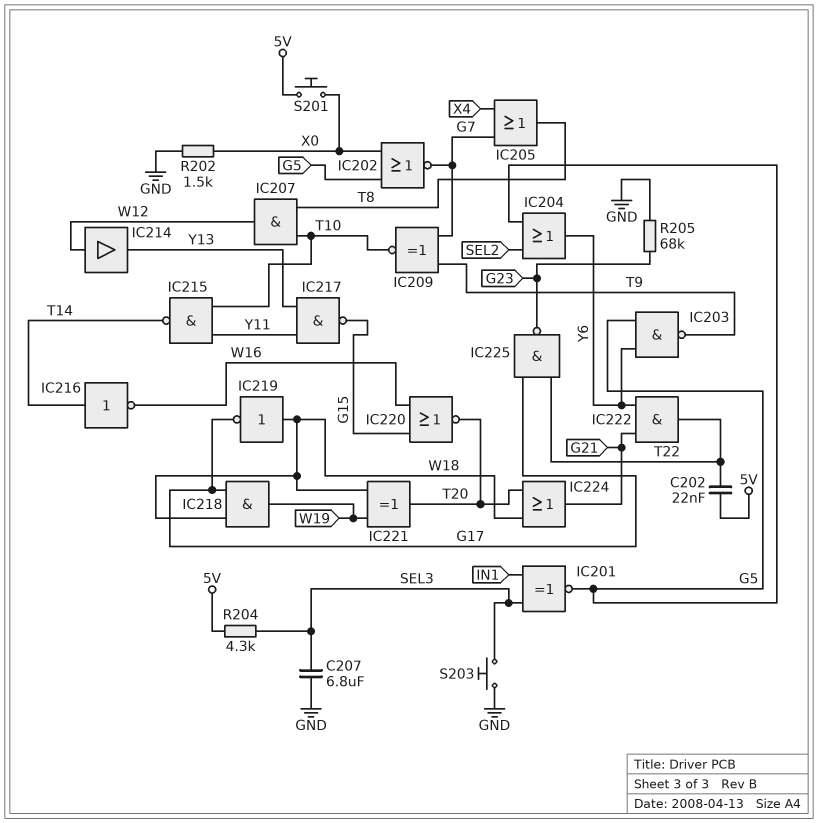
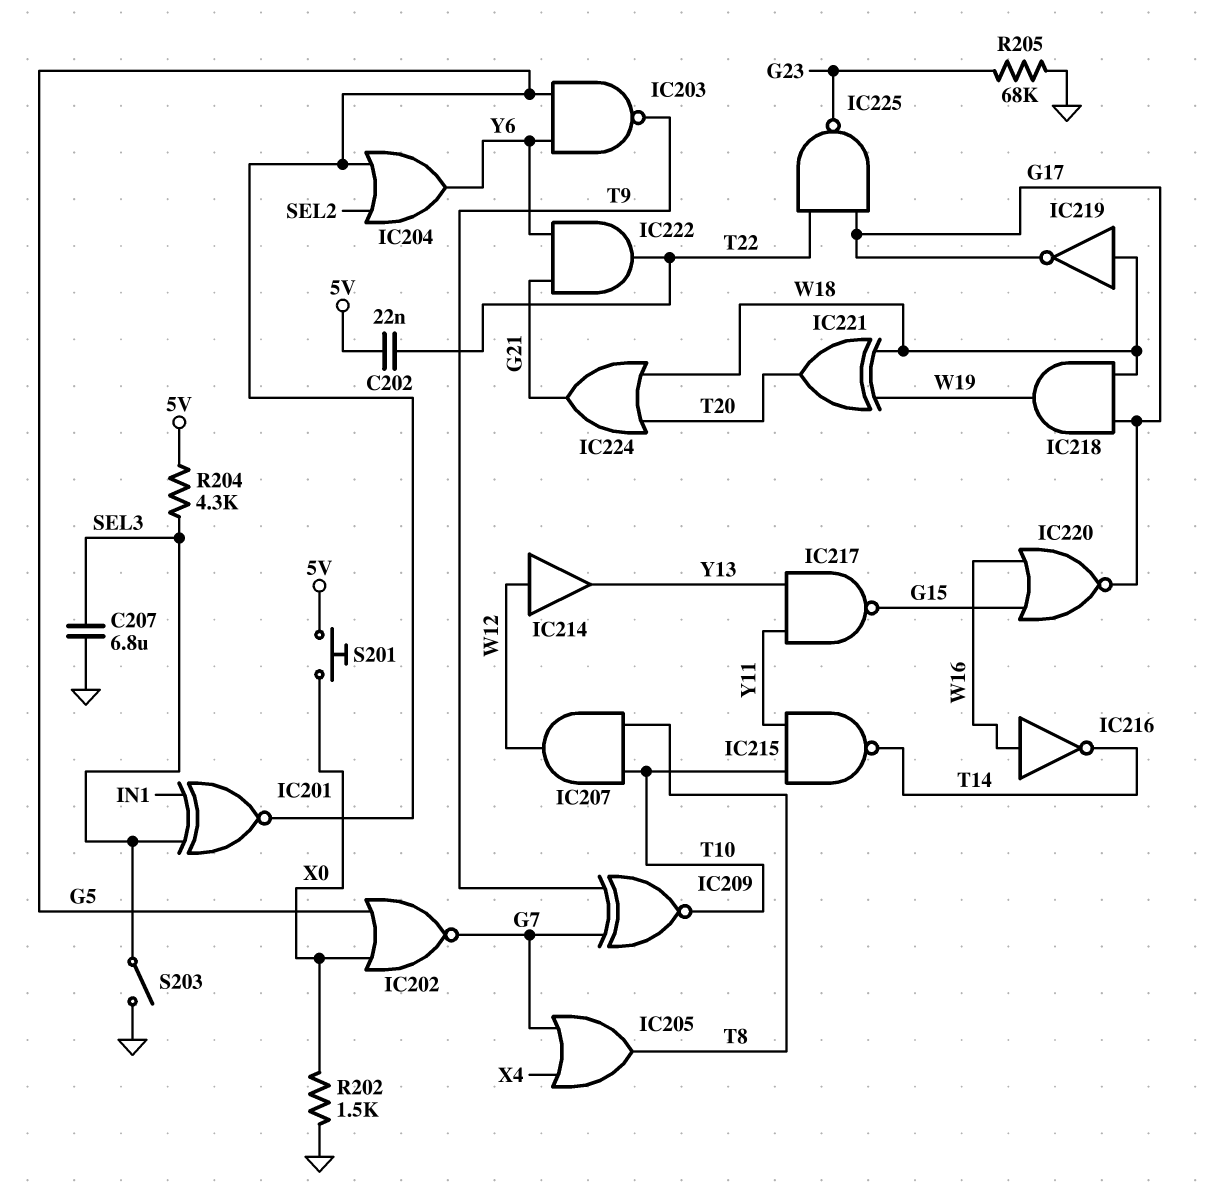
IC216: NOT (in T14, out W16) -> NOT (in W16, out T14)
IC220: NOR (in G15, in W16, out T20) -> NOR (in G15, in W16, out G17)
S203: button (GND, SEL3) -> switch (GND, SEL3)

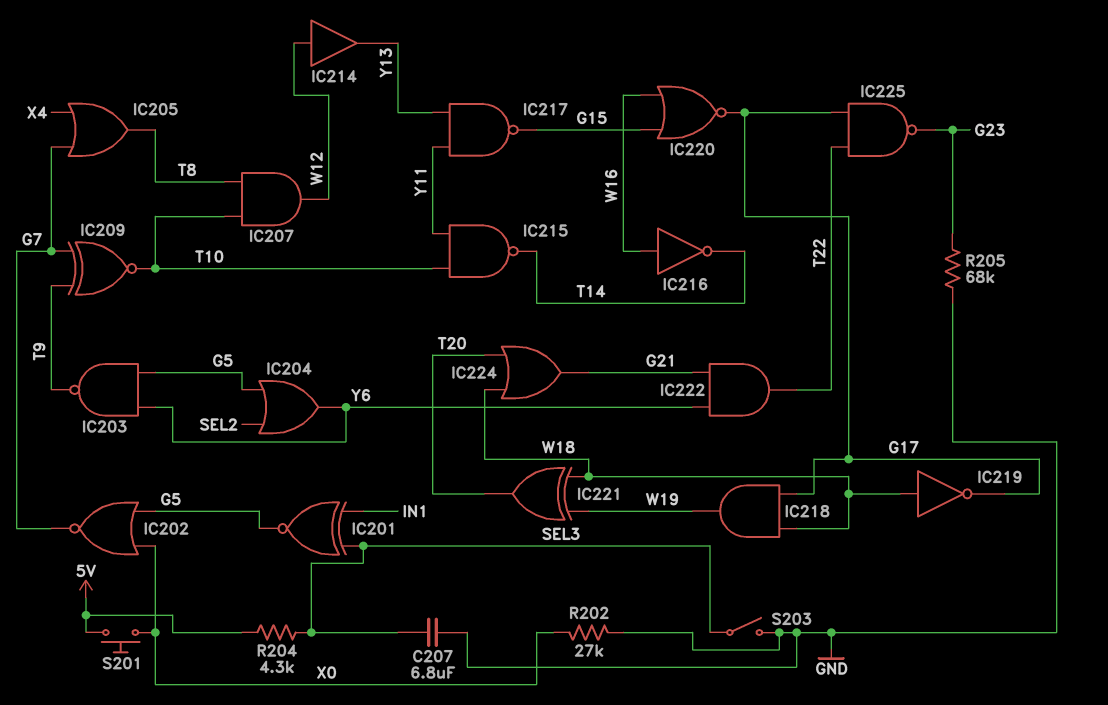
C202: 22nF (5V, T22) -> none
R202: 1.5k (GND, X0) -> 27k (GND, X0)

